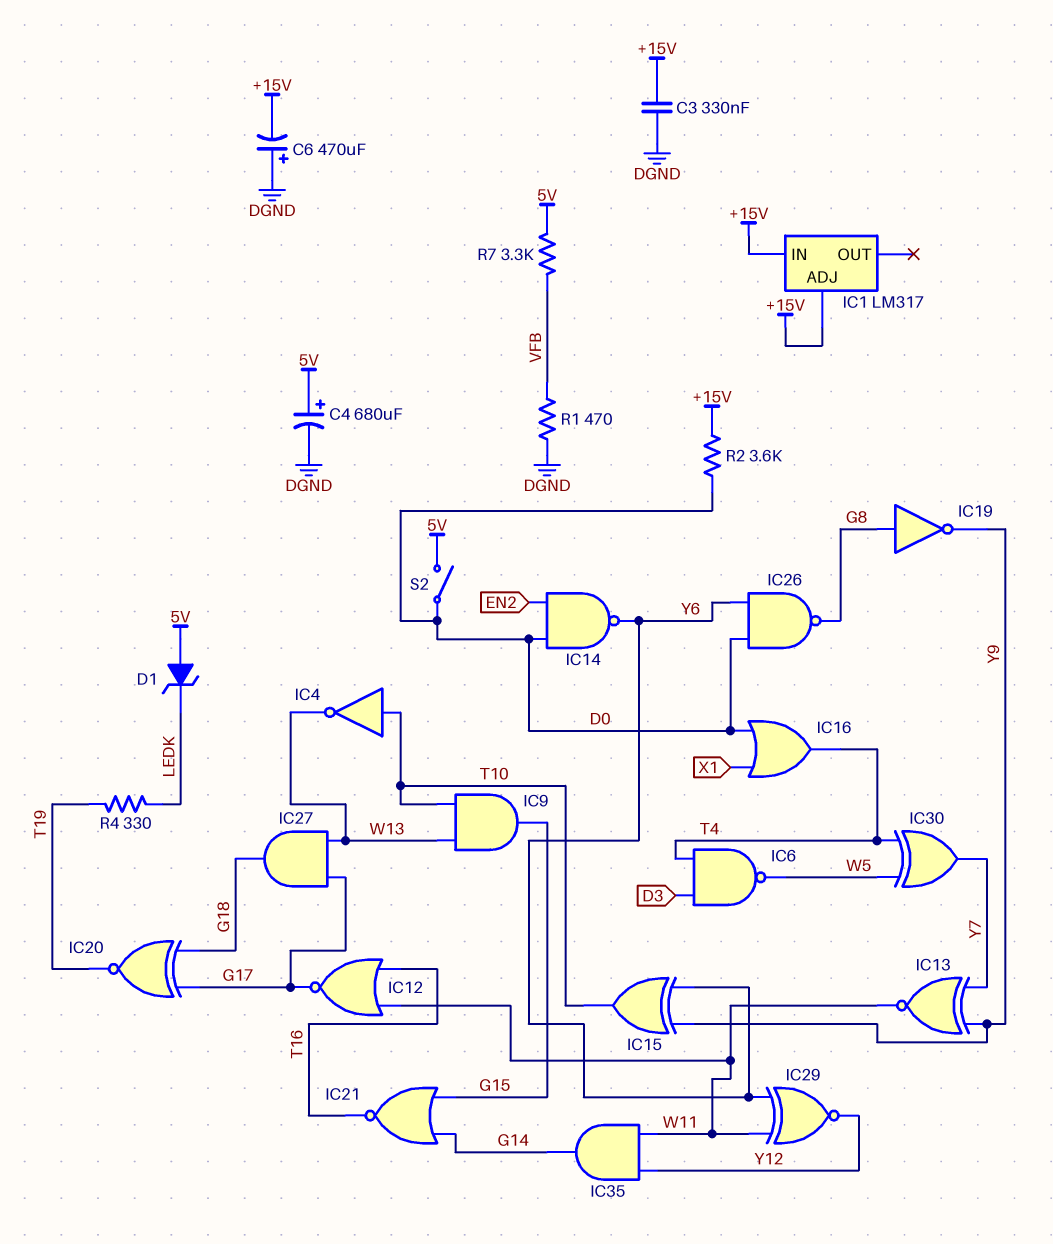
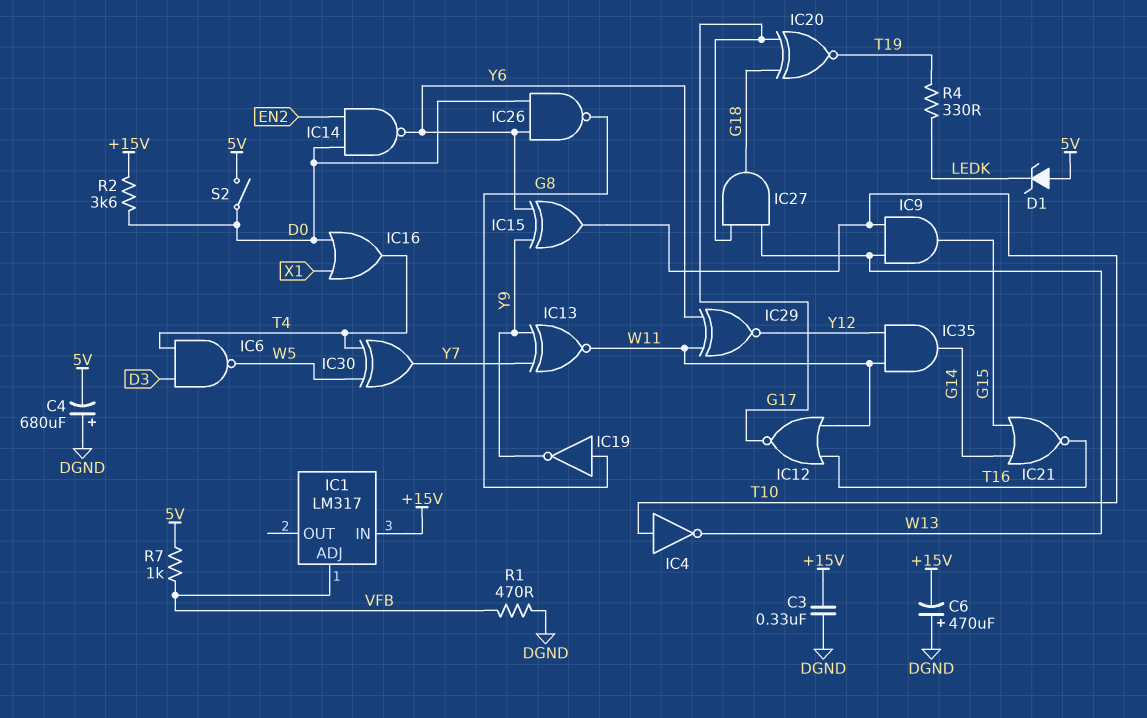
C4: 680uF (plus 5V, minus DGND) -> 680uF (plus DGND, minus 5V)
IC1 pin ADJ: +15V -> VFB
R7: 3.3k (5V, VFB) -> 1k (5V, VFB)

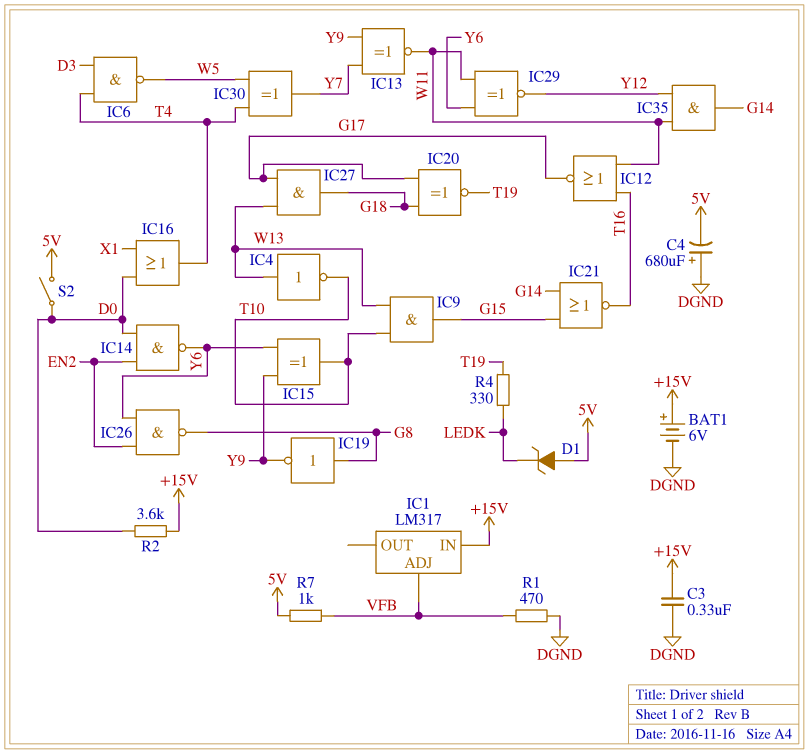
BAT1: none -> 6V (plus +15V, minus DGND)
C6: 470uF (plus DGND, minus +15V) -> none
IC4: NOT (in T10, out W13) -> NOT (in W13, out T10)
IC26: NAND (in D0, in Y6, out G8) -> NAND (in EN2, in Y6, out G8)

